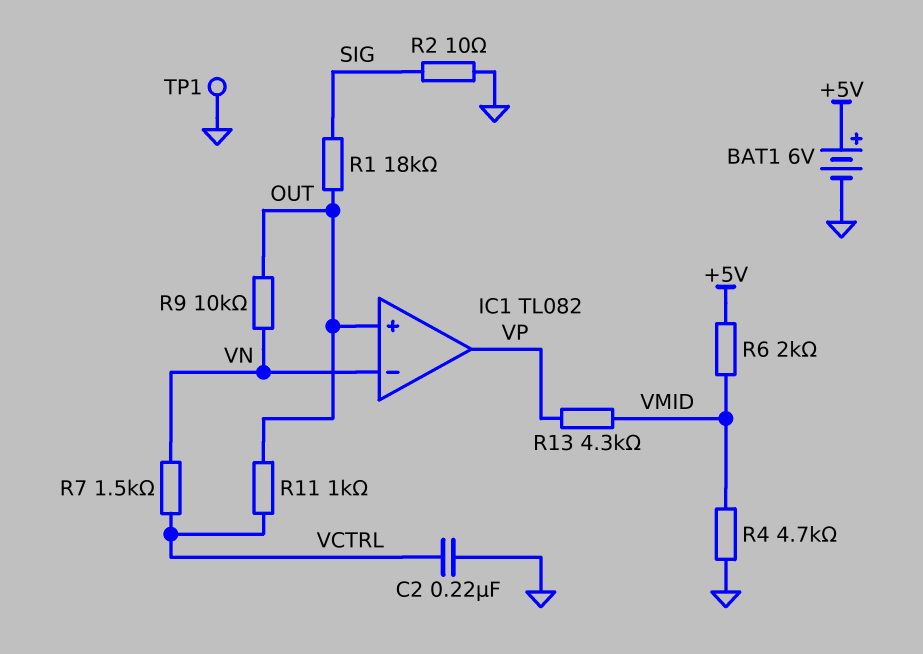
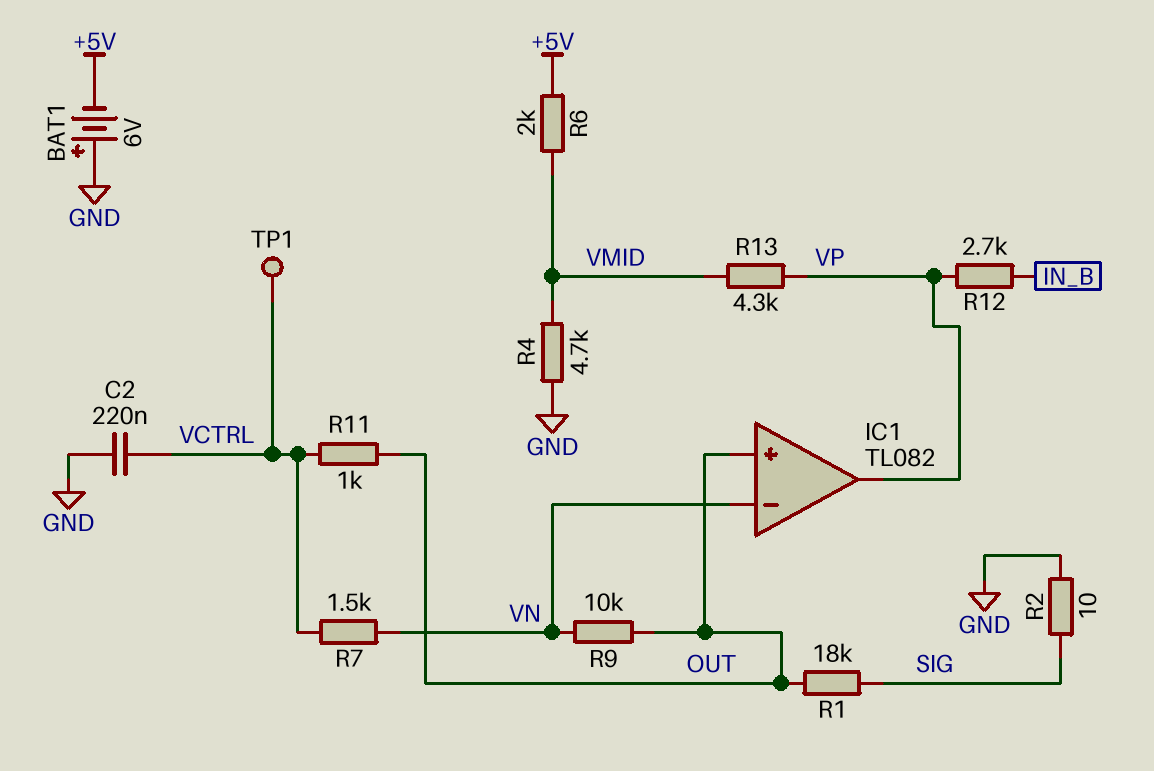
BAT1: 6V (plus +5V, minus GND) -> 6V (plus GND, minus +5V)
R12: none -> 2.7k (IN_B, VP)
TP1: test point (GND) -> test point (VCTRL)

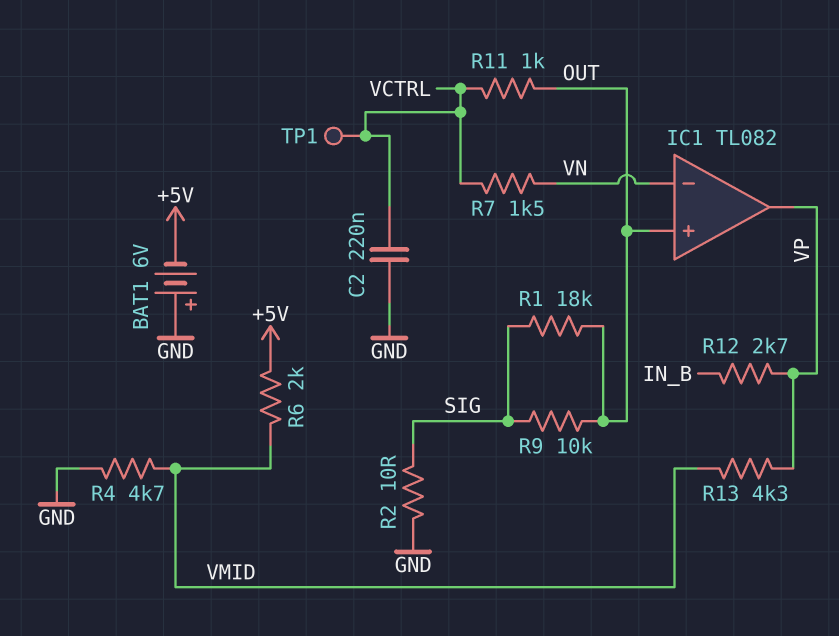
R9: 10k (OUT, VN) -> 10k (OUT, SIG)

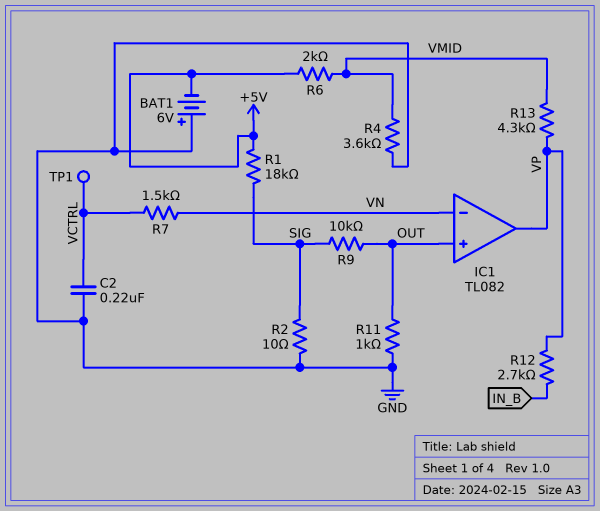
R1: 18k (OUT, SIG) -> 18k (+5V, SIG)
R4: 4.7k (GND, VMID) -> 3.6k (GND, VMID)
R11: 1k (OUT, VCTRL) -> 1k (GND, OUT)

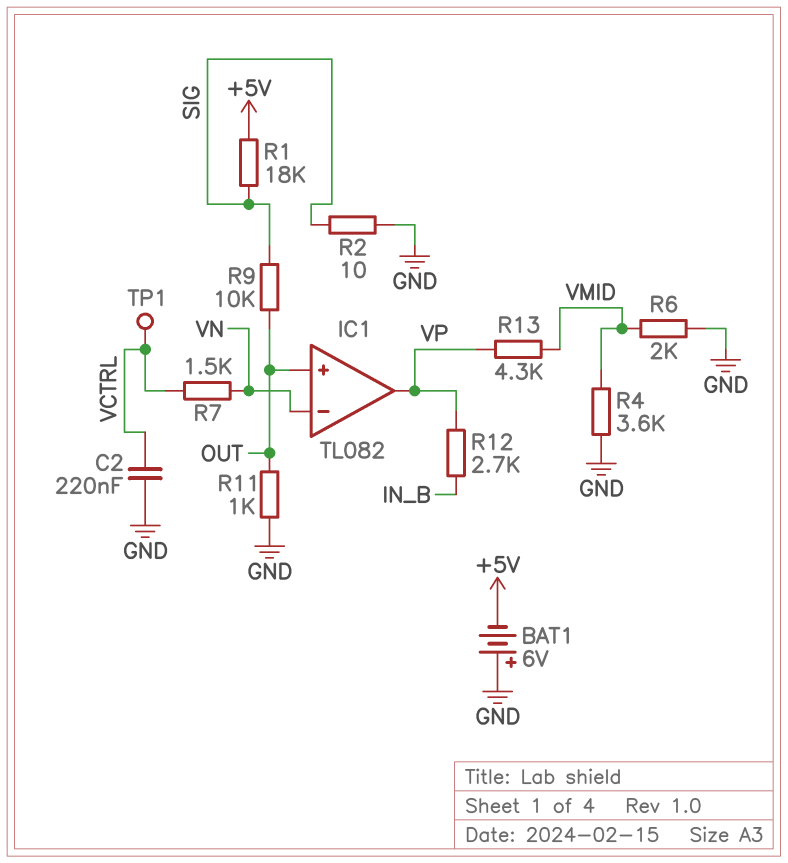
R6: 2k (+5V, VMID) -> 2k (GND, VMID)

